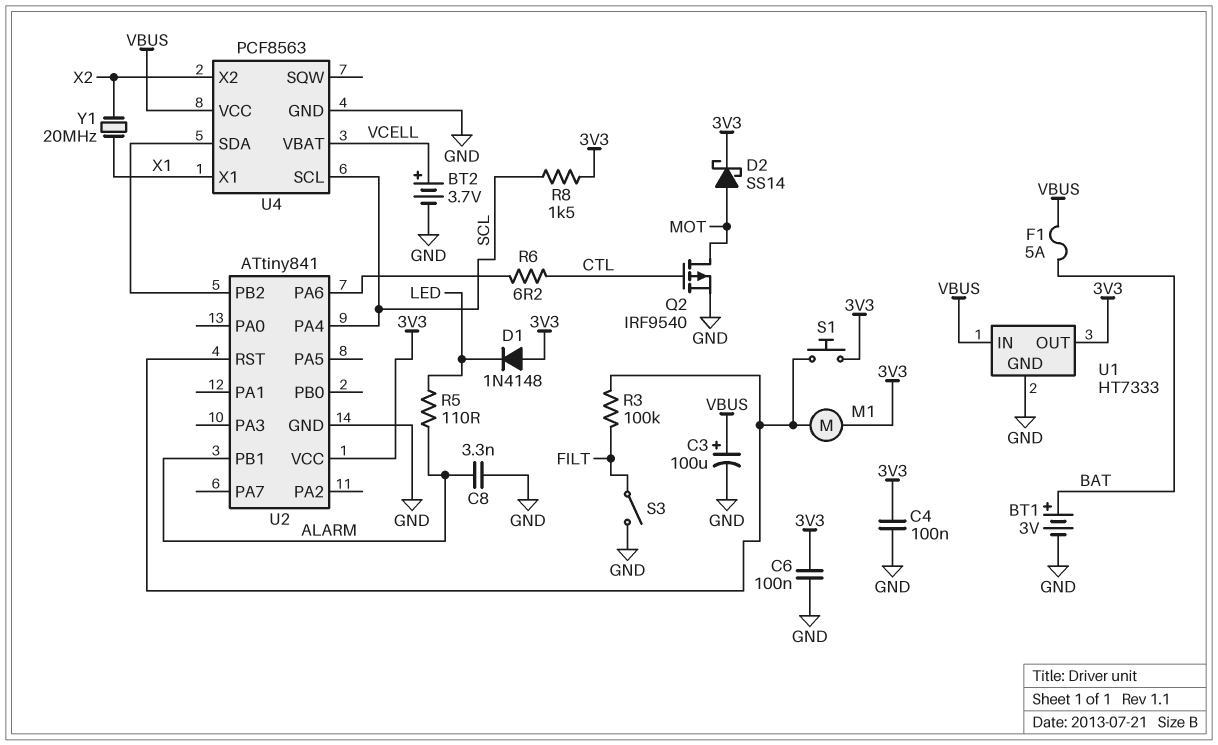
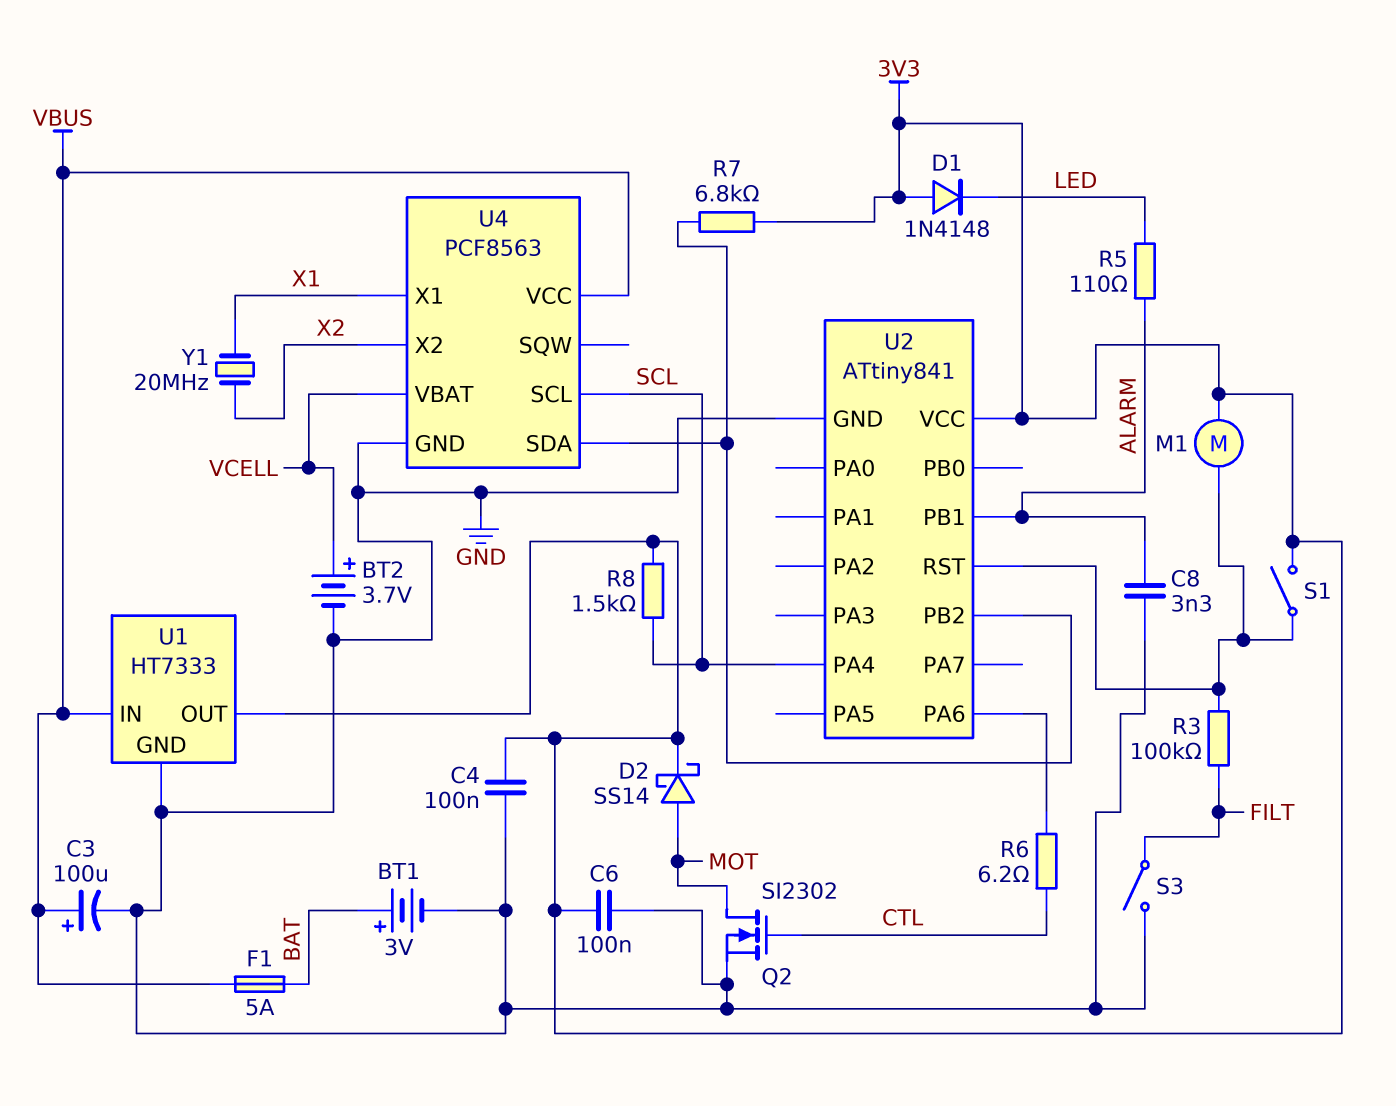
Q2: PMOS IRF9540 (G CTL, D MOT, S GND) -> NMOS SI2302 (G CTL, D MOT, S GND)
R7: none -> 6.8k (3V3, U2/PB2)
S1: button (3V3, U2/RST) -> switch (3V3, U2/RST)

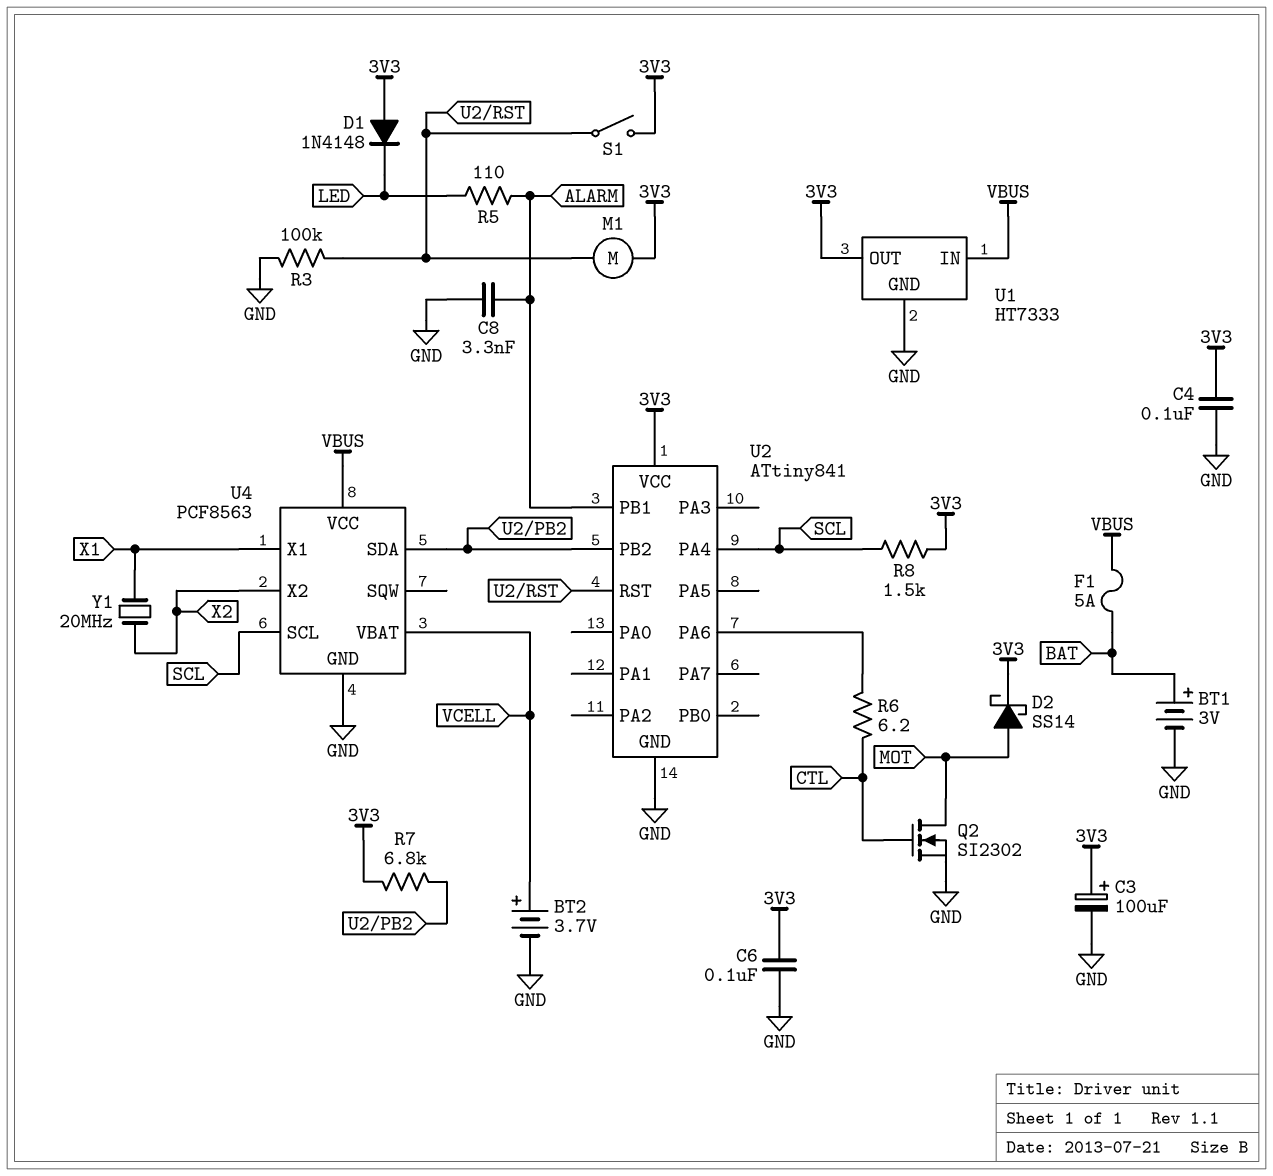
C3: 100uF (plus VBUS, minus GND) -> 100uF (plus 3V3, minus GND)
R3: 100k (FILT, U2/RST) -> 100k (GND, U2/RST)
S3: switch (FILT, GND) -> none

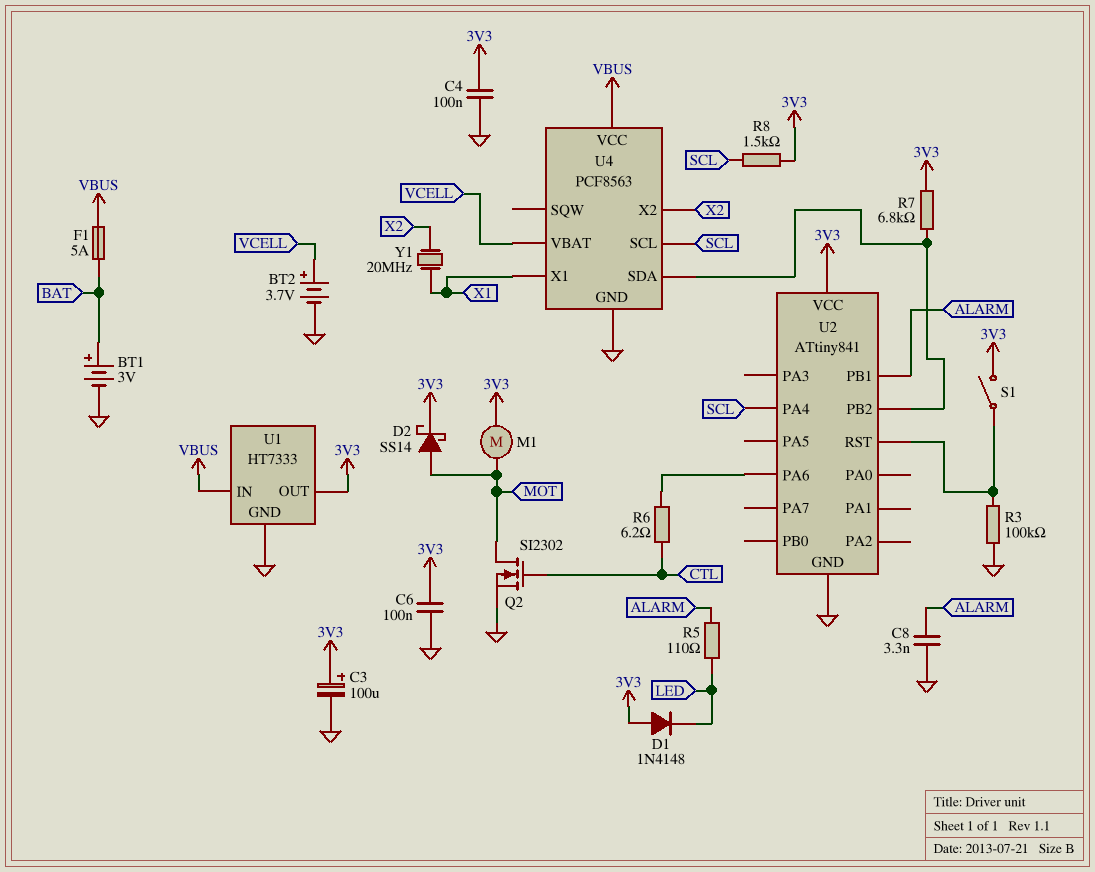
M1: motor (3V3, U2/RST) -> motor (3V3, MOT)

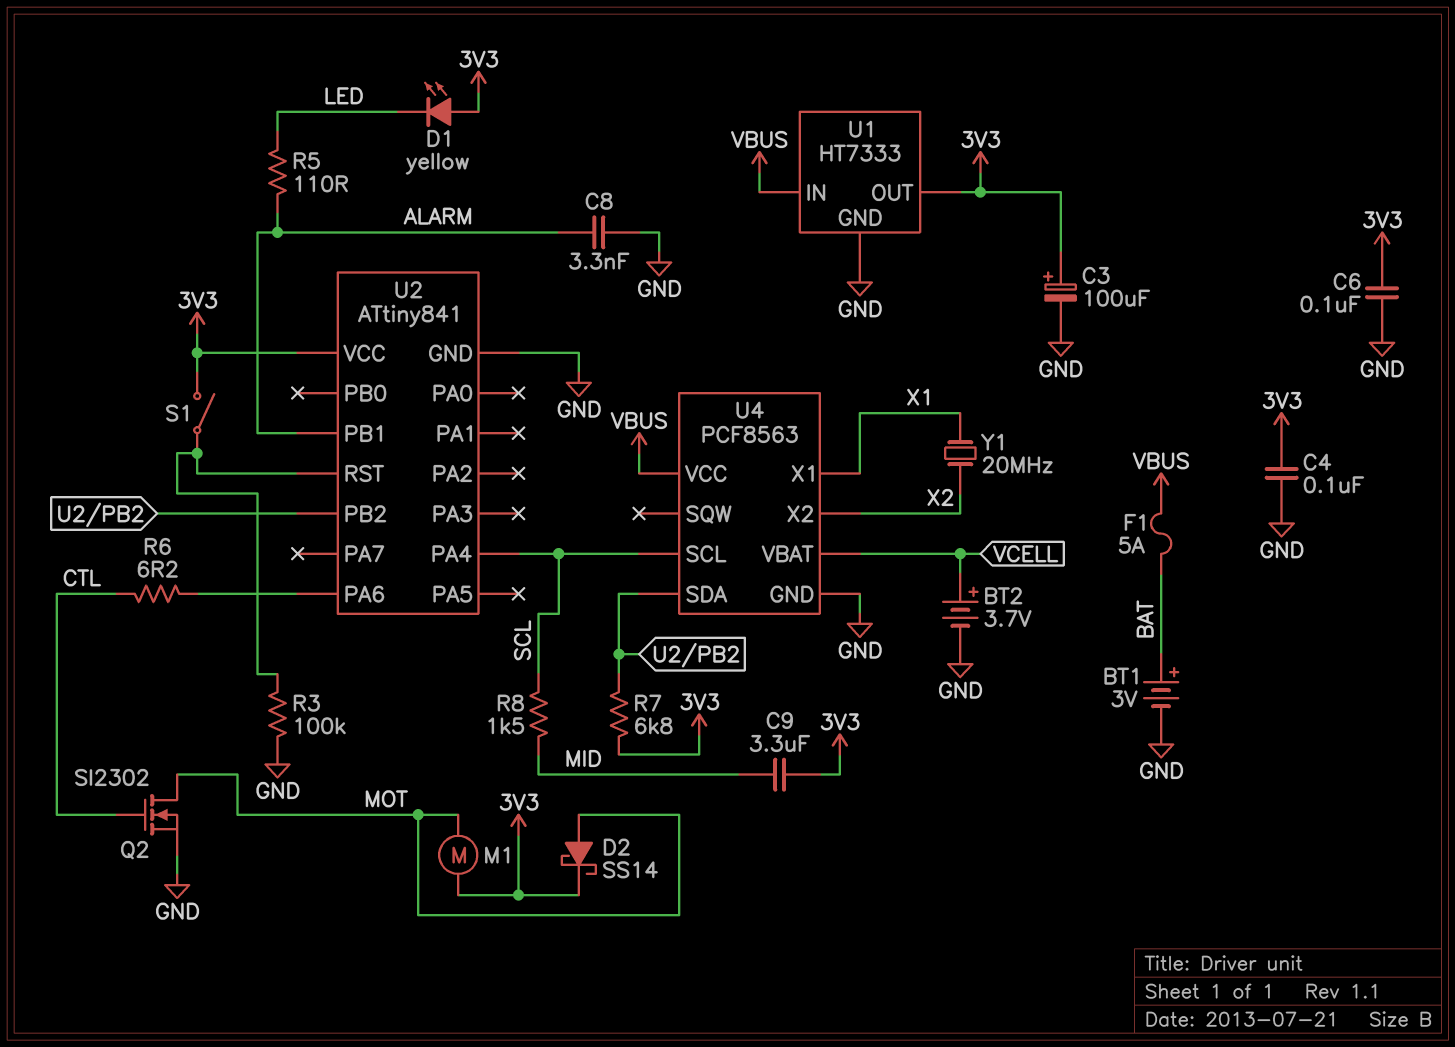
C9: none -> 3.3uF (3V3, MID)
D1: diode 1N4148 (A 3V3, K LED) -> LED yellow (A 3V3, K LED)
R8: 1.5k (3V3, SCL) -> 1.5k (MID, SCL)

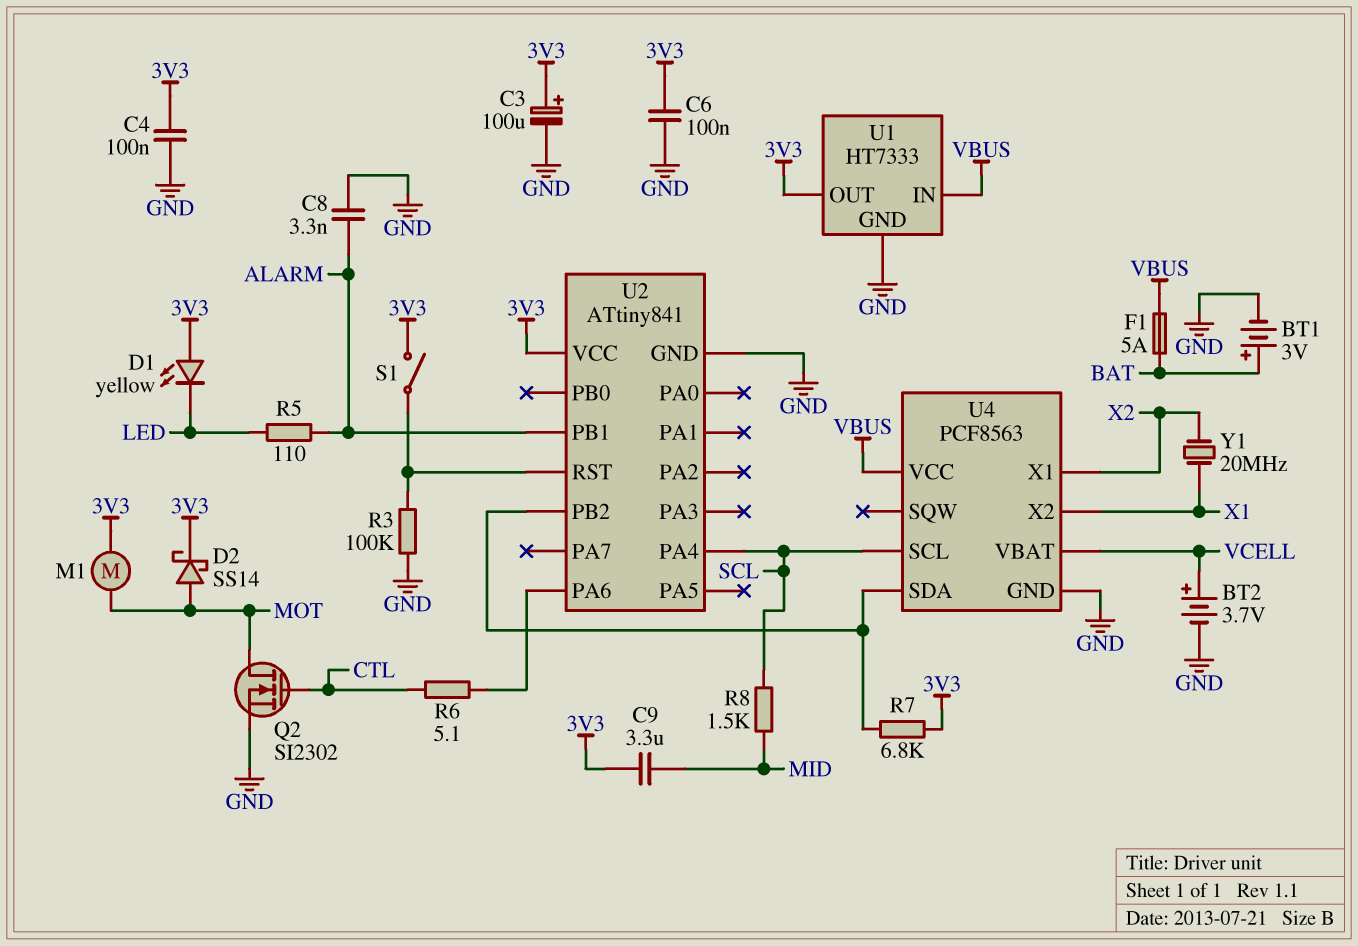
R6: 6.2 (CTL, U2/PA6) -> 5.1 (CTL, U2/PA6)
U4 pin X1: X1 -> X2
U4 pin X2: X2 -> X1

